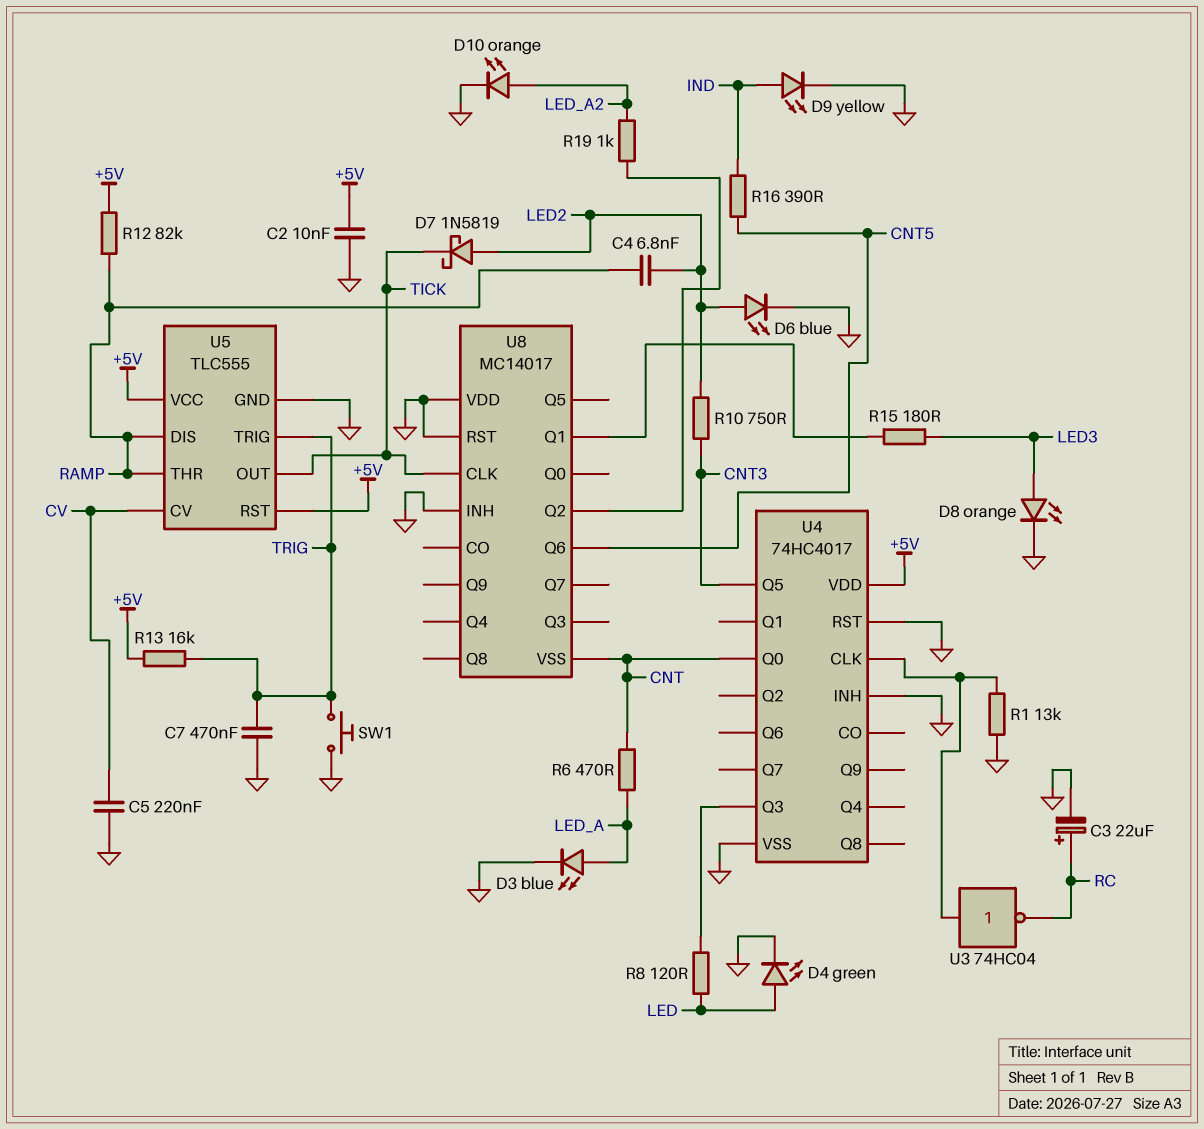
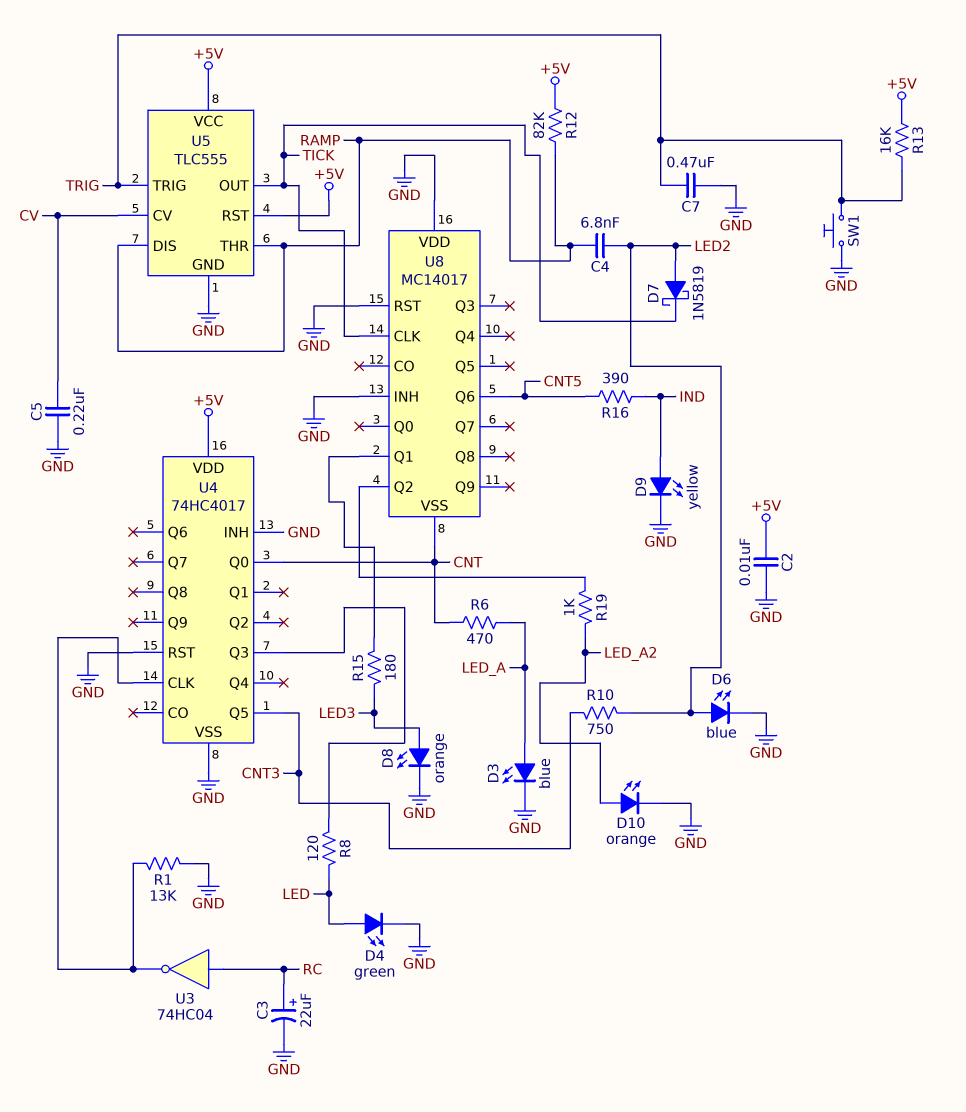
U3: NOT 74HC04 (in U4/CLK, out RC) -> NOT 74HC04 (in RC, out U4/CLK)

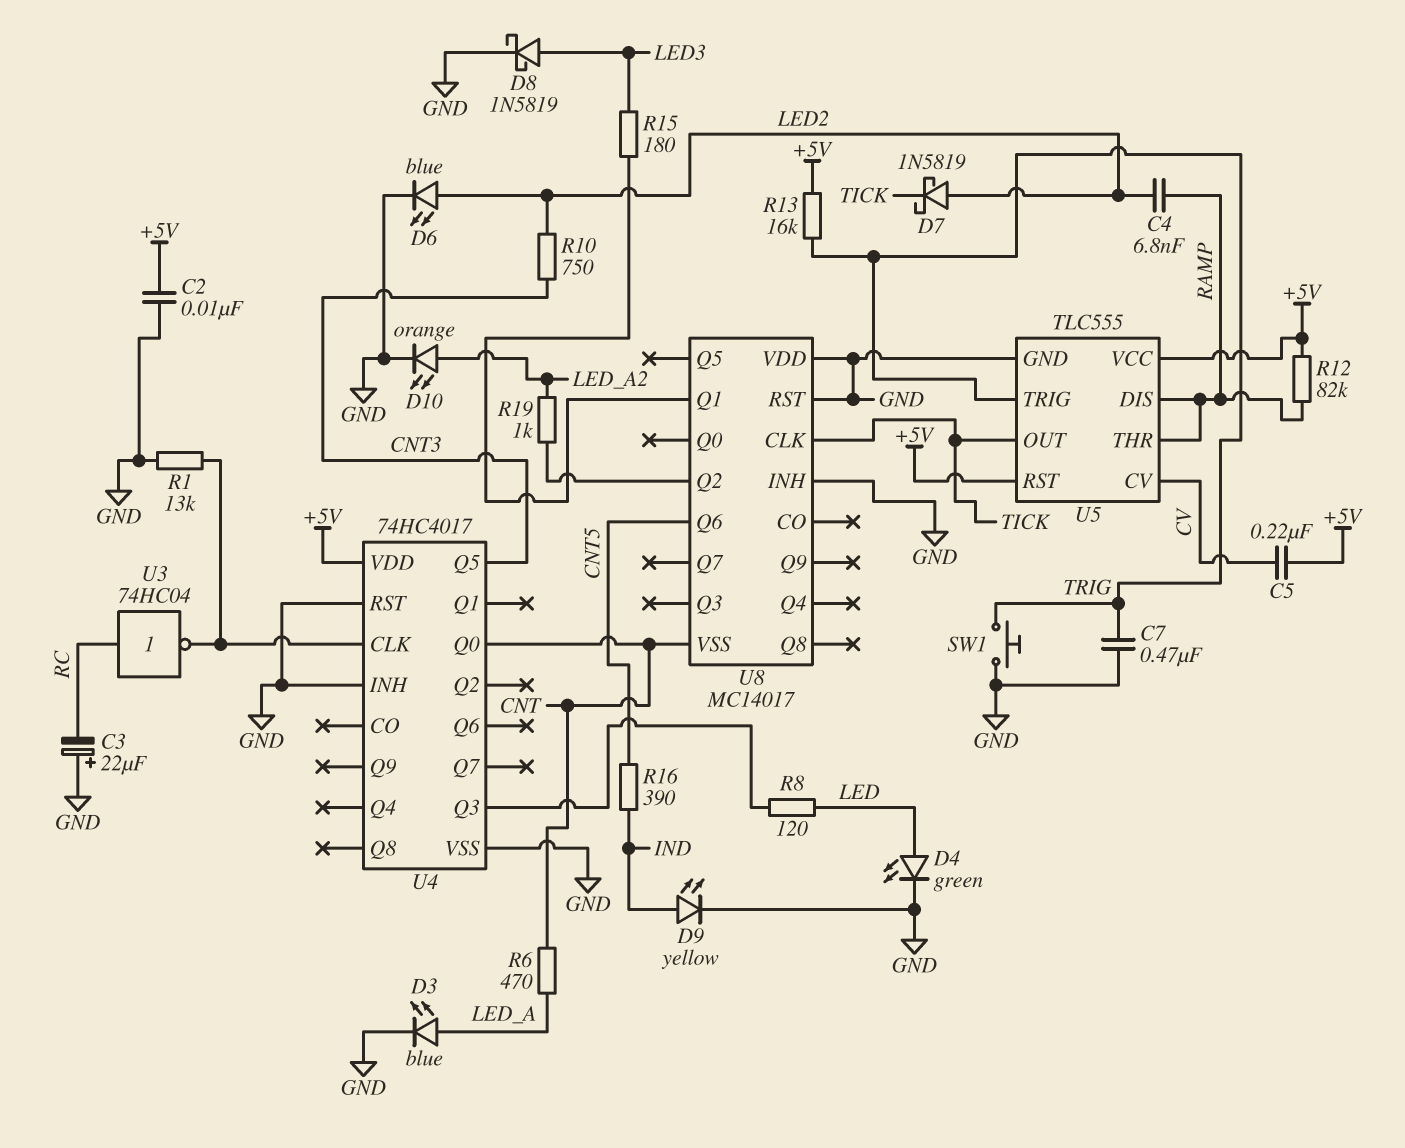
C3: 22uF (plus RC, minus GND) -> 22uF (plus GND, minus RC)
C5: 220nF (CV, GND) -> 220nF (+5V, CV)
D8: LED orange (A LED3, K GND) -> schottky 1N5819 (A LED3, K GND)

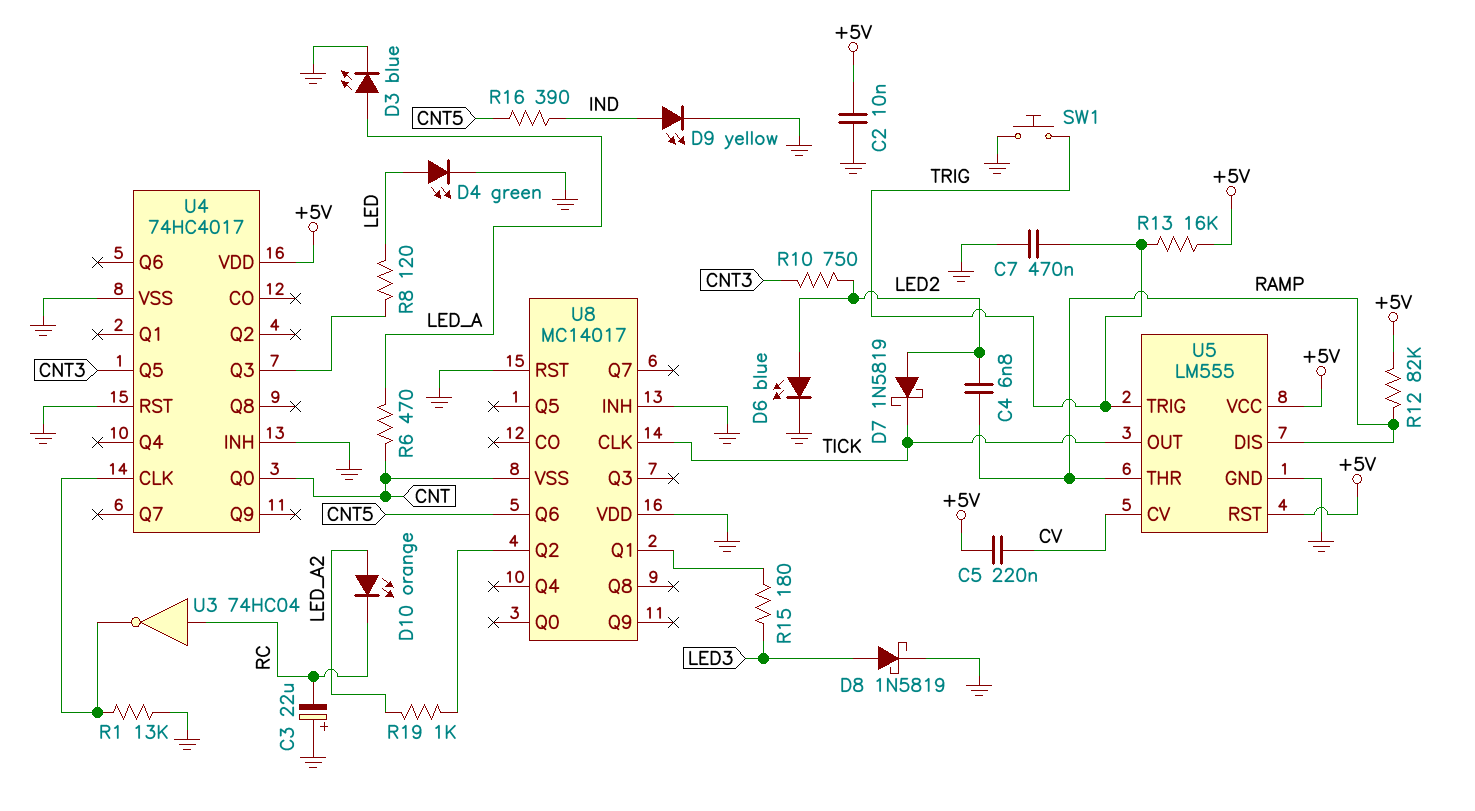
D10: LED orange (A LED_A2, K GND) -> LED orange (A LED_A2, K RC)
U5: TLC555 -> LM555

